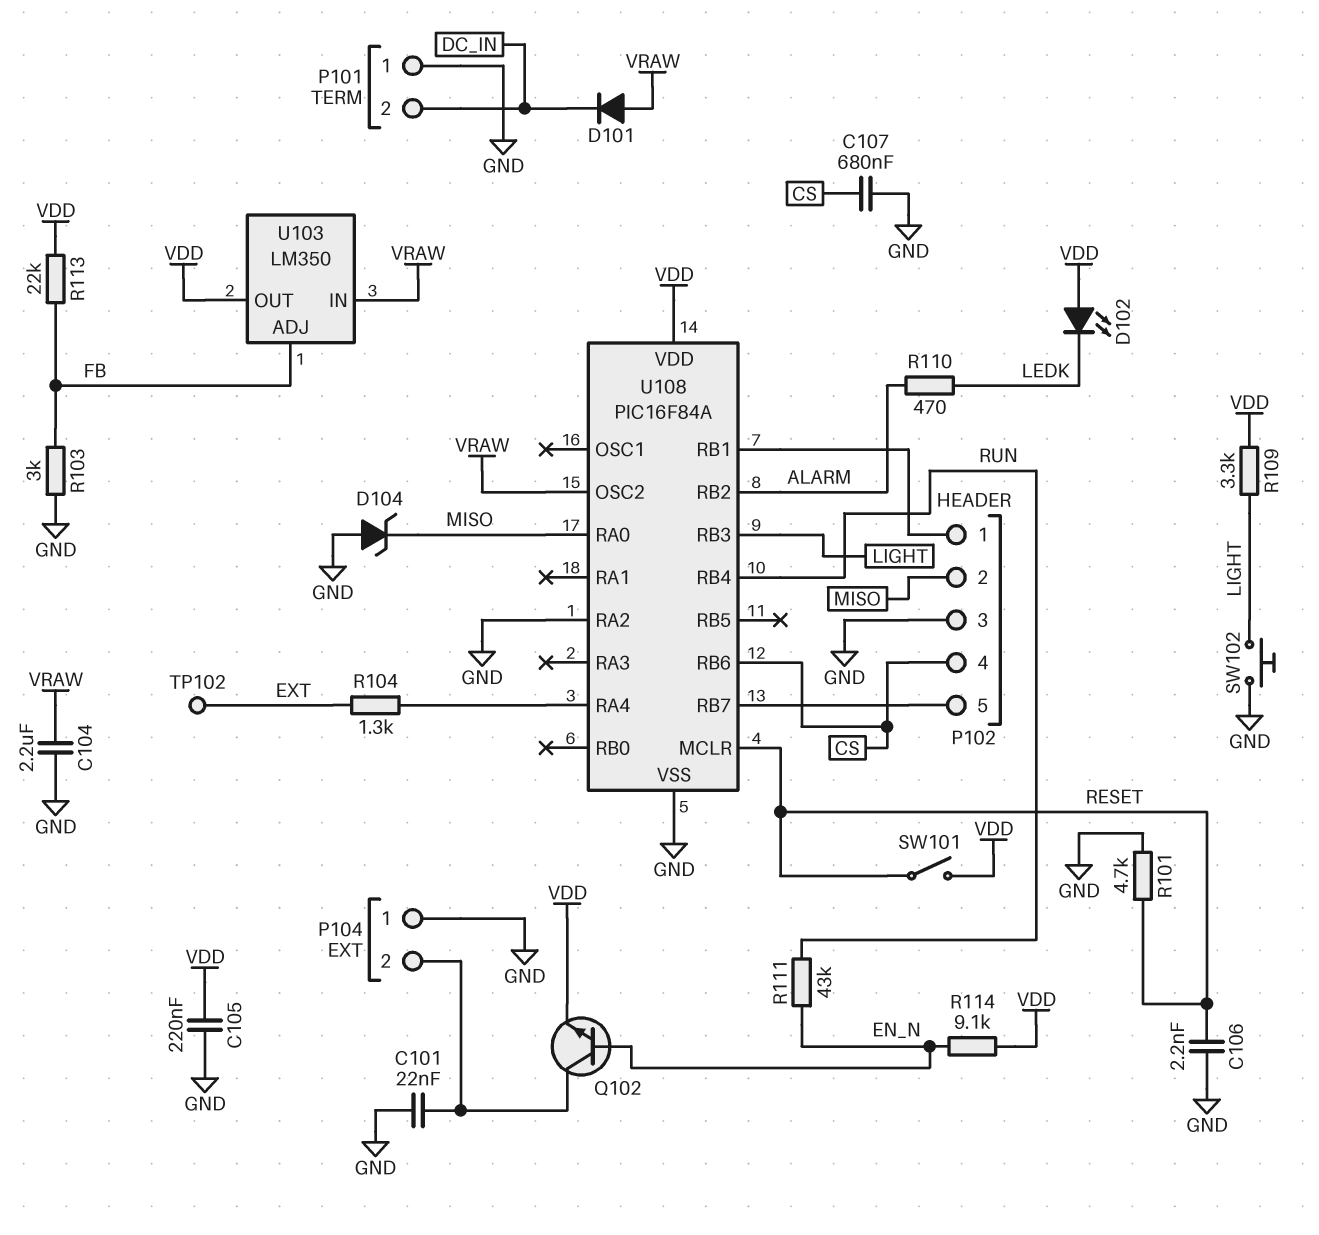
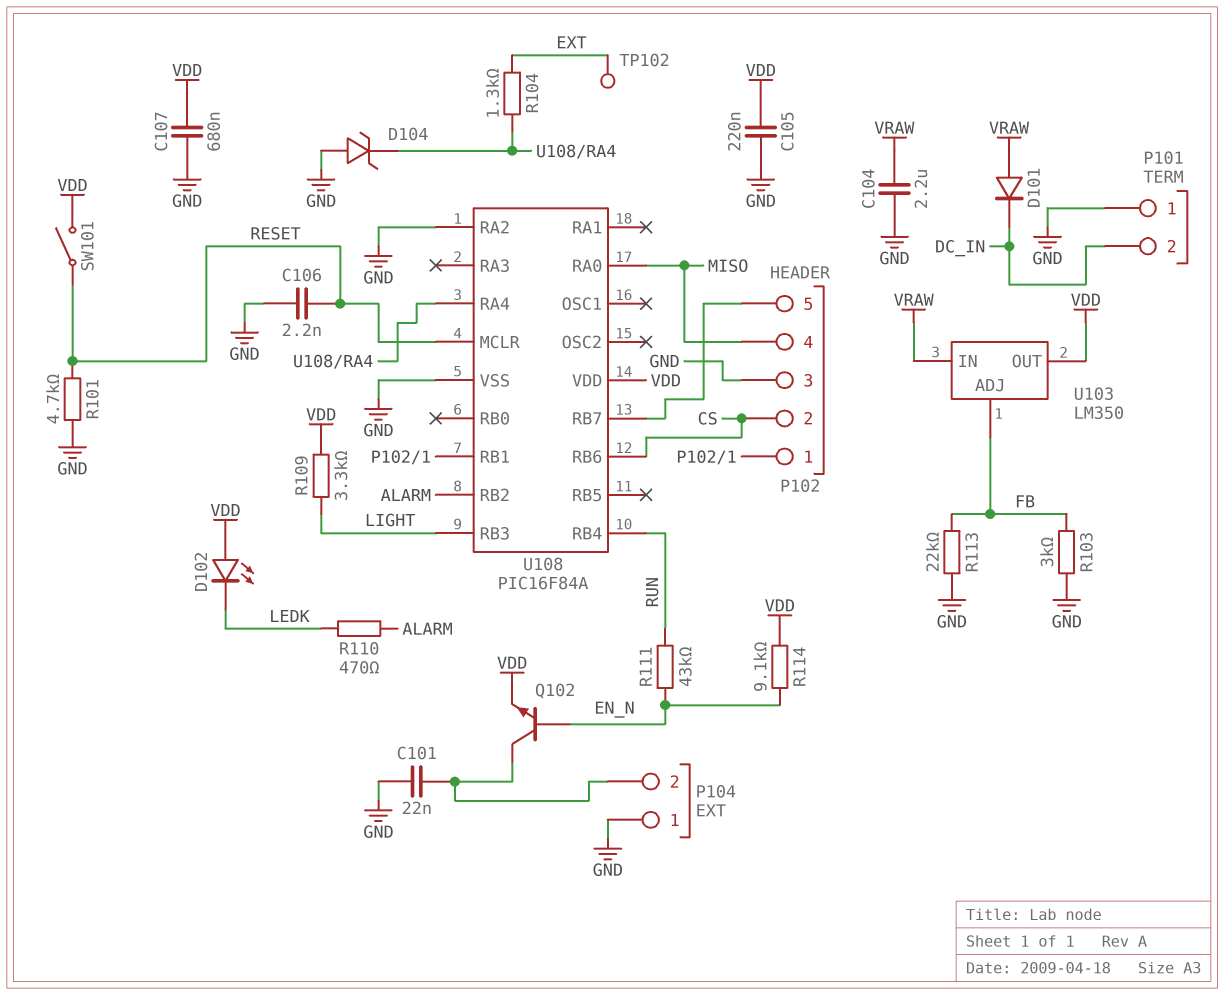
C107: 680nF (CS, GND) -> 680nF (GND, VDD)
D104: zener (A GND, K MISO) -> zener (A GND, K U108/RA4)
P102 pin 2: MISO -> CS
P102 pin 4: CS -> MISO
R113: 22k (FB, VDD) -> 22k (FB, GND)
SW102: button (GND, LIGHT) -> none
U108 pin OSC2: VRAW -> none

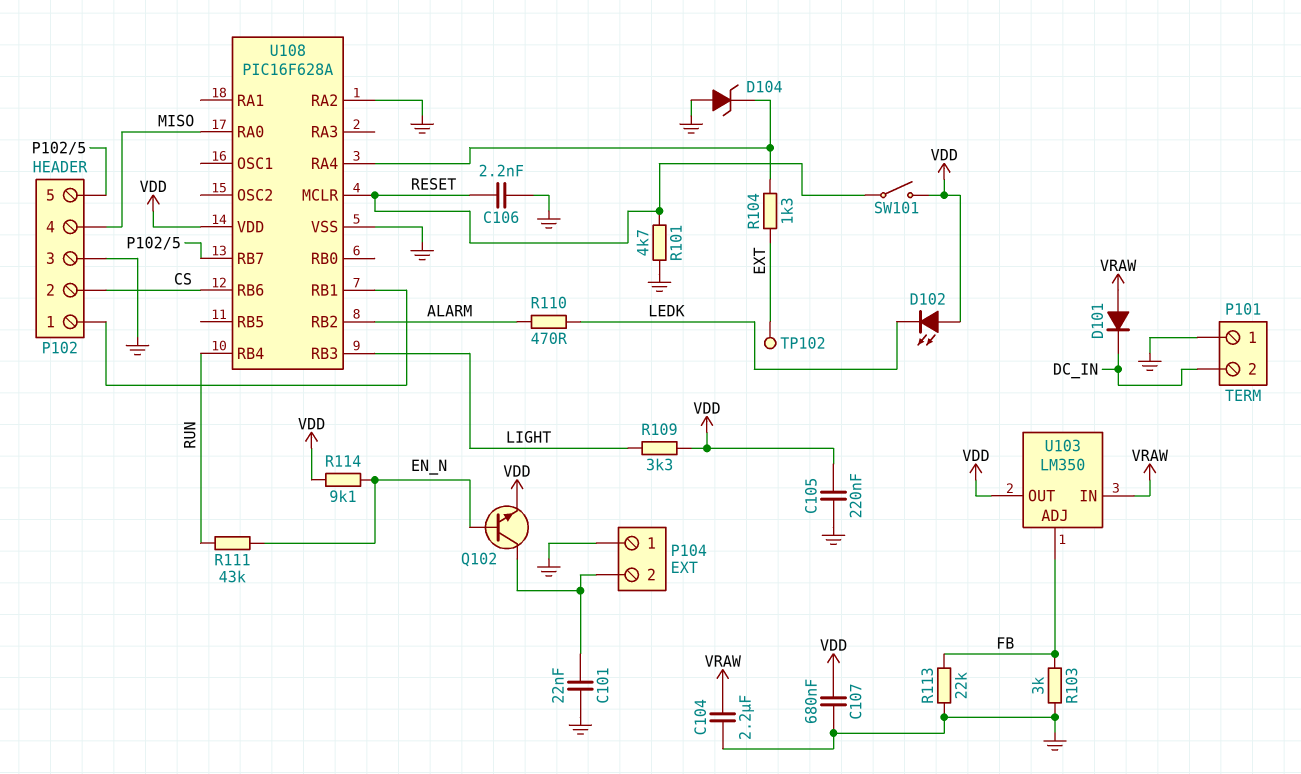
U108: PIC16F84A -> PIC16F628A

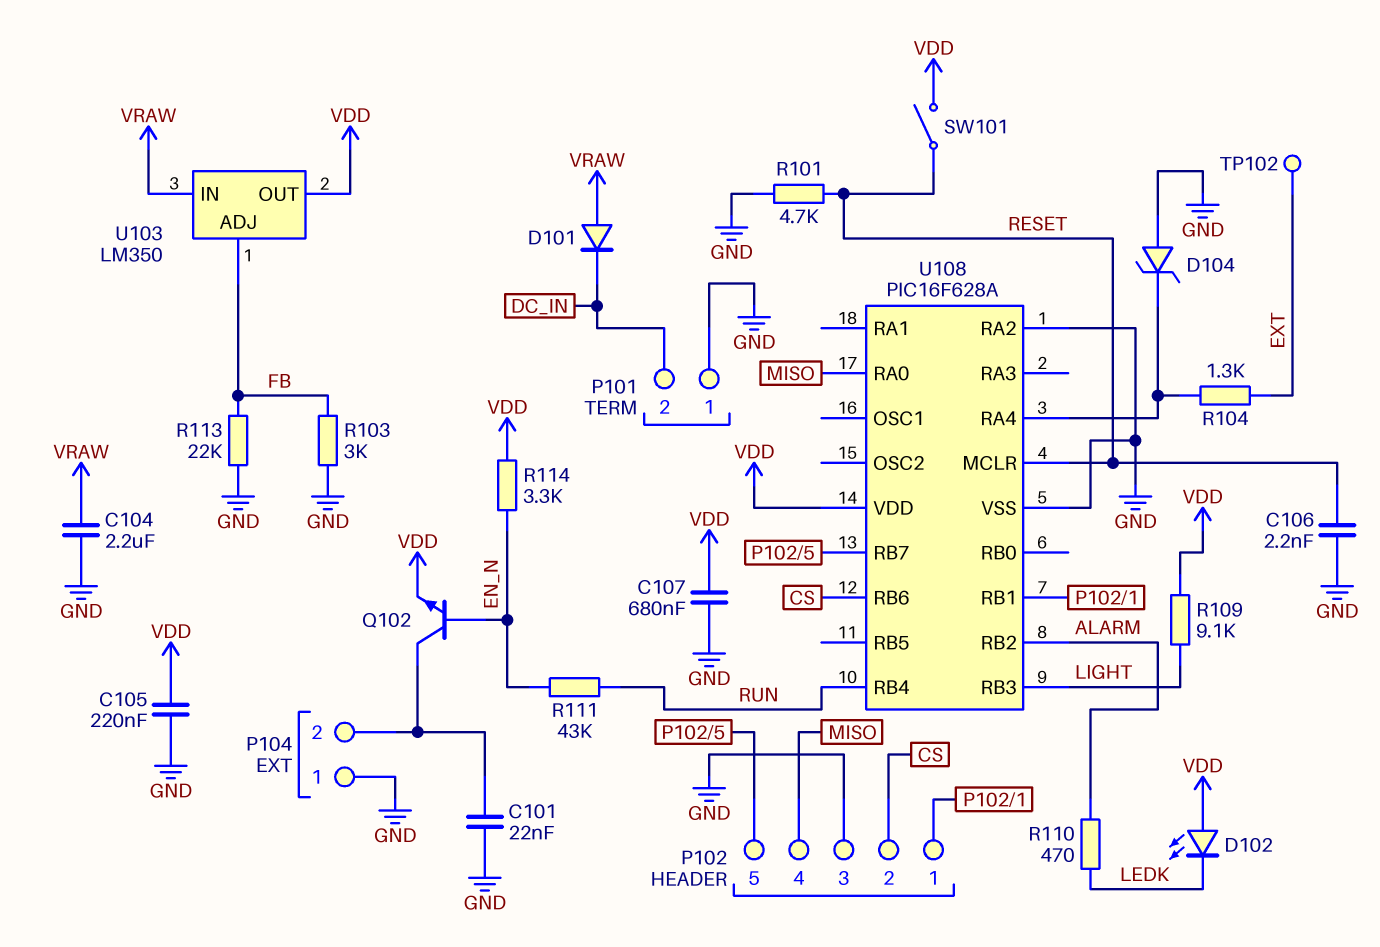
R109: 3.3k (LIGHT, VDD) -> 9.1k (LIGHT, VDD)
R114: 9.1k (EN_N, VDD) -> 3.3k (EN_N, VDD)

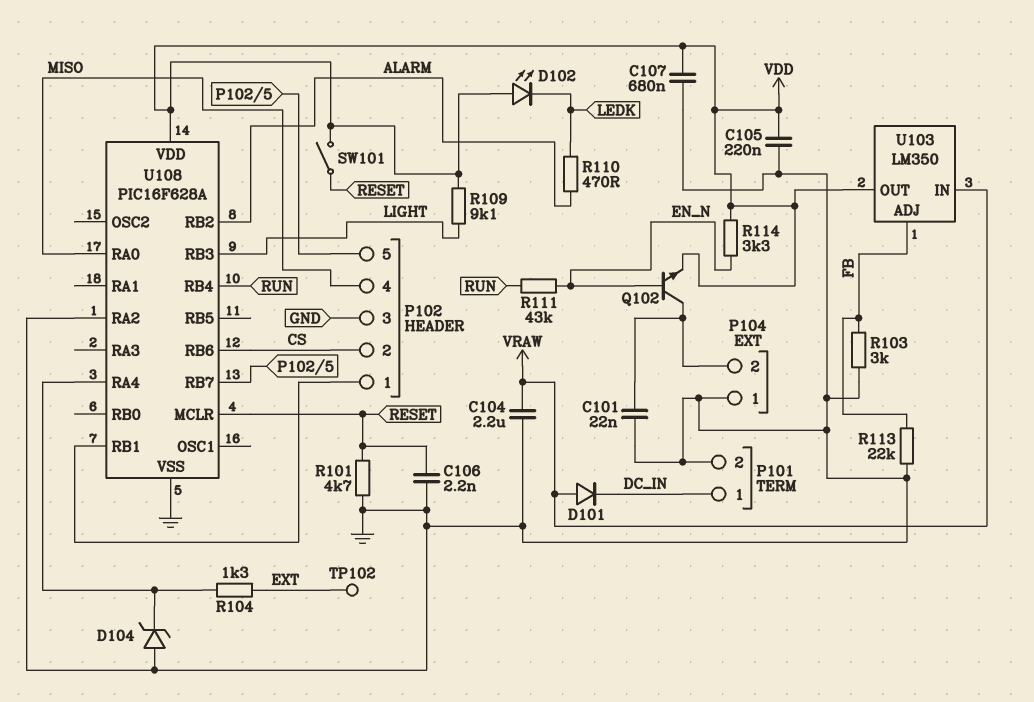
P101 pin 1: GND -> DC_IN
P101 pin 2: DC_IN -> GND

